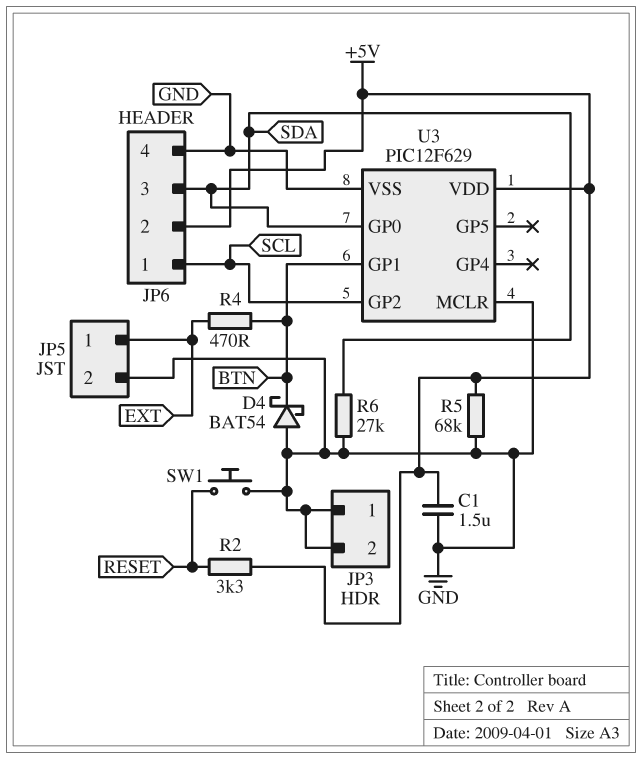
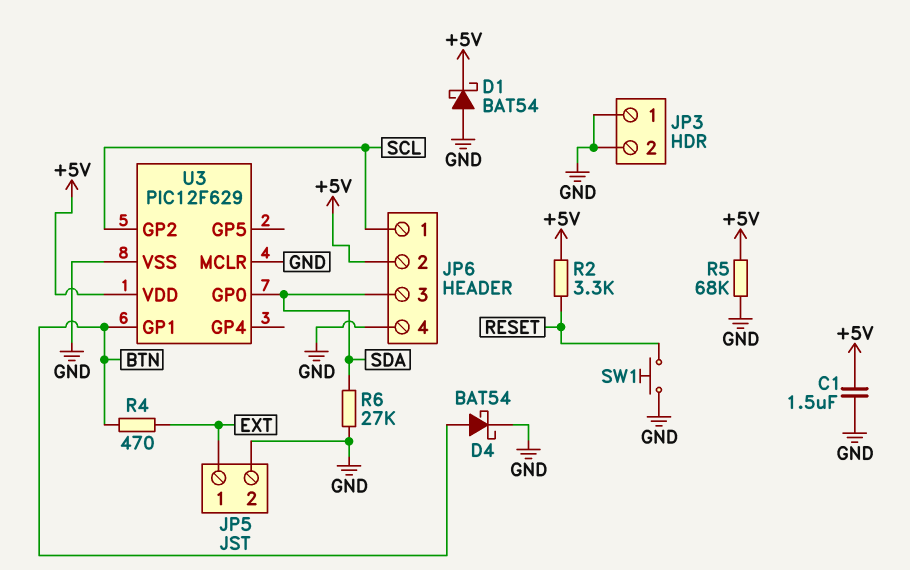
D1: none -> schottky BAT54 (A GND, K +5V)
D4: schottky BAT54 (A GND, K BTN) -> schottky BAT54 (A BTN, K GND)

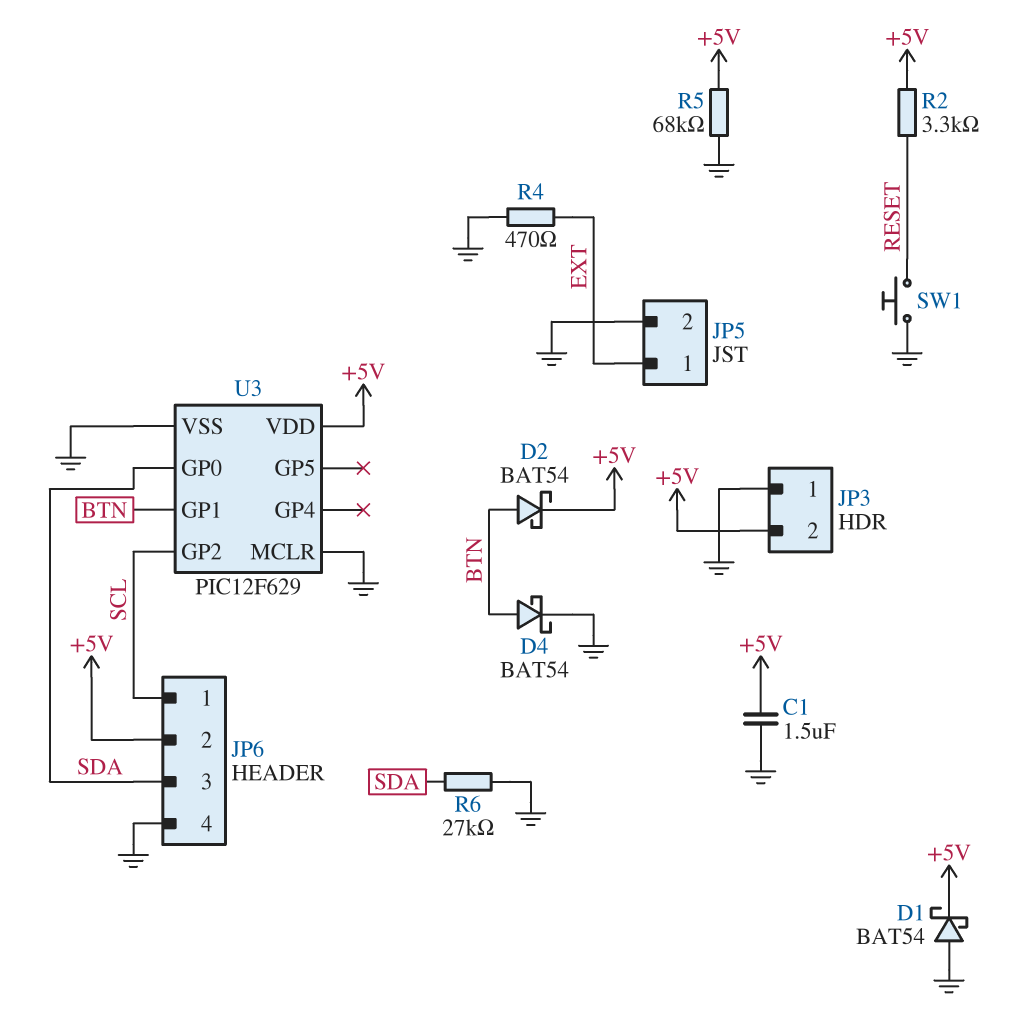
D2: none -> schottky BAT54 (A BTN, K +5V)
JP3 pin 2: GND -> +5V
R4: 470 (BTN, EXT) -> 470 (EXT, GND)

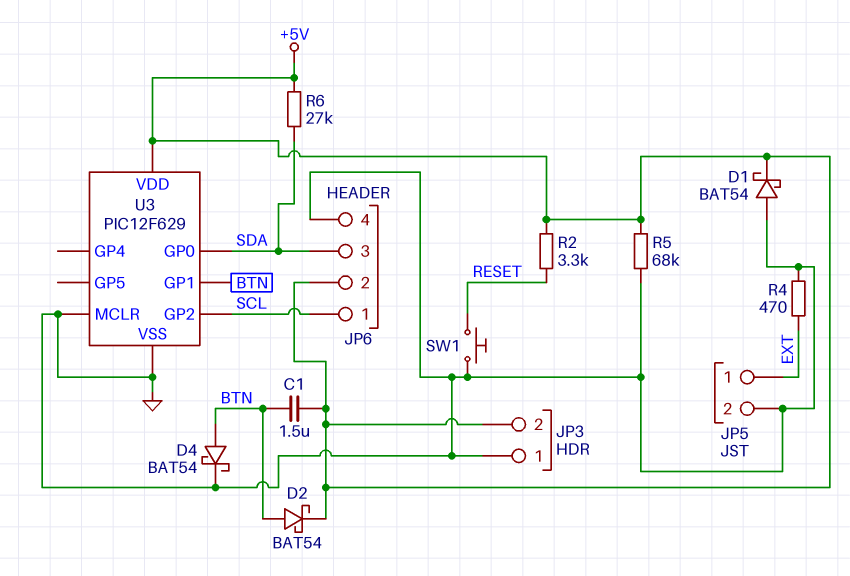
C1: 1.5uF (+5V, GND) -> 1.5uF (+5V, BTN)
R6: 27k (GND, SDA) -> 27k (+5V, SDA)

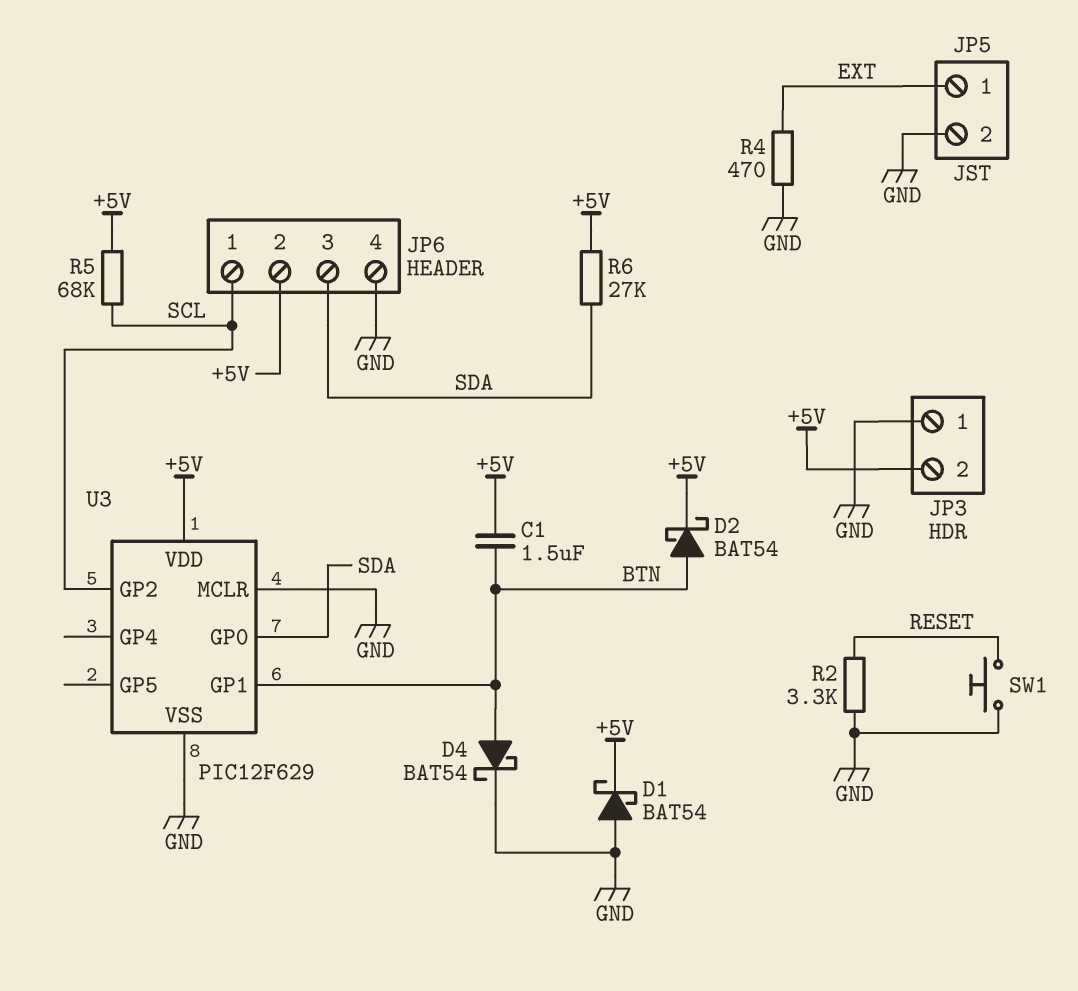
R2: 3.3k (+5V, RESET) -> 3.3k (GND, RESET)
R5: 68k (+5V, GND) -> 68k (+5V, SCL)

